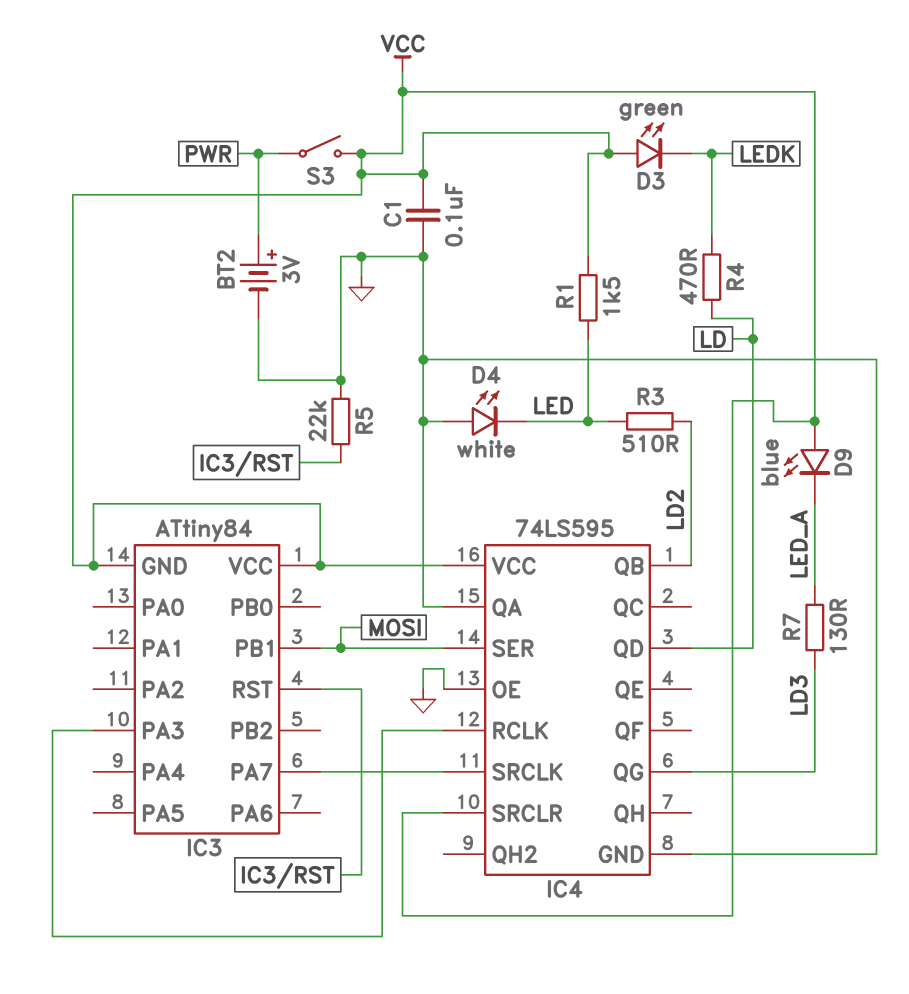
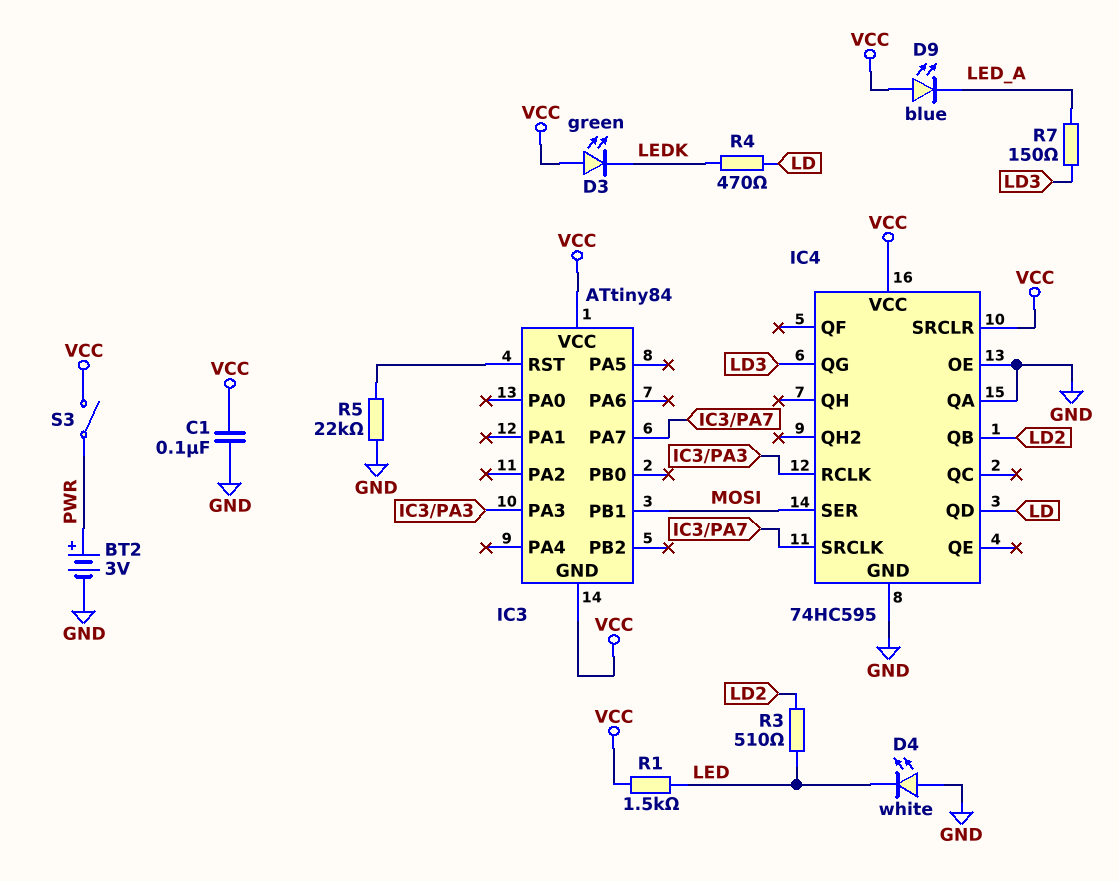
IC4: 74LS595 -> 74HC595
R7: 130 (LD3, LED_A) -> 150 (LD3, LED_A)

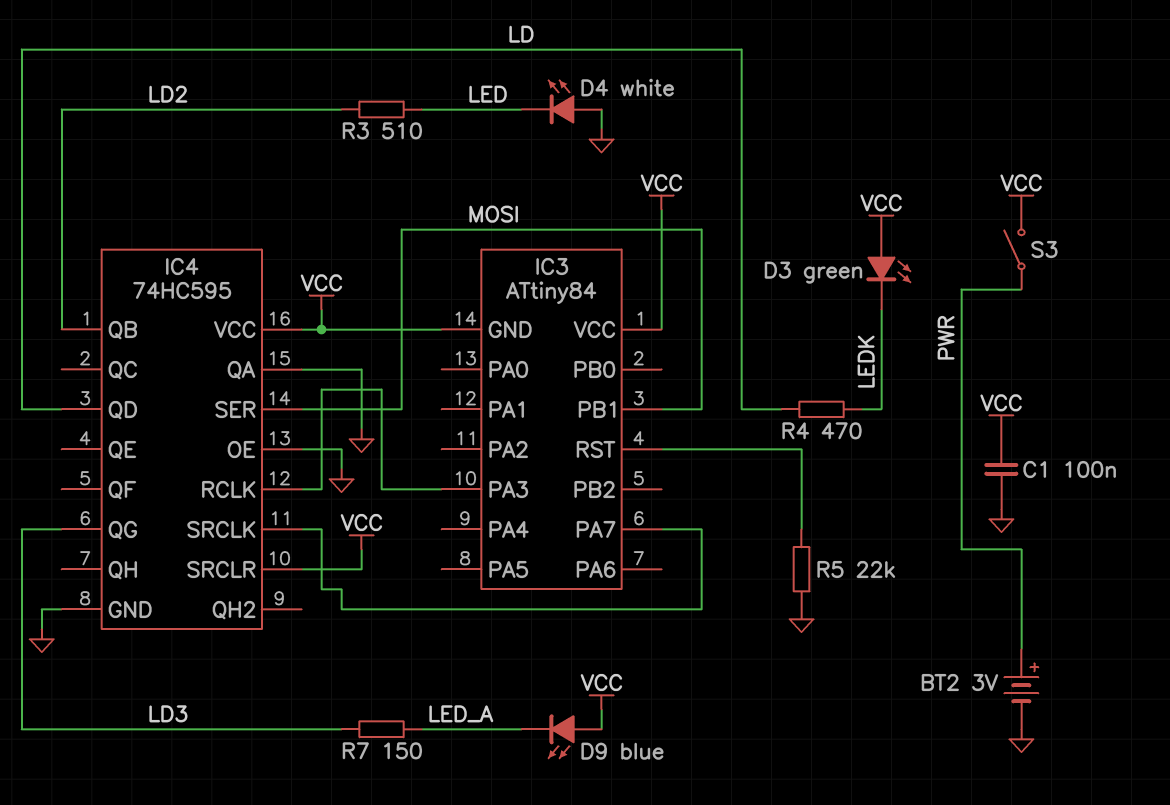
R1: 1.5k (LED, VCC) -> none

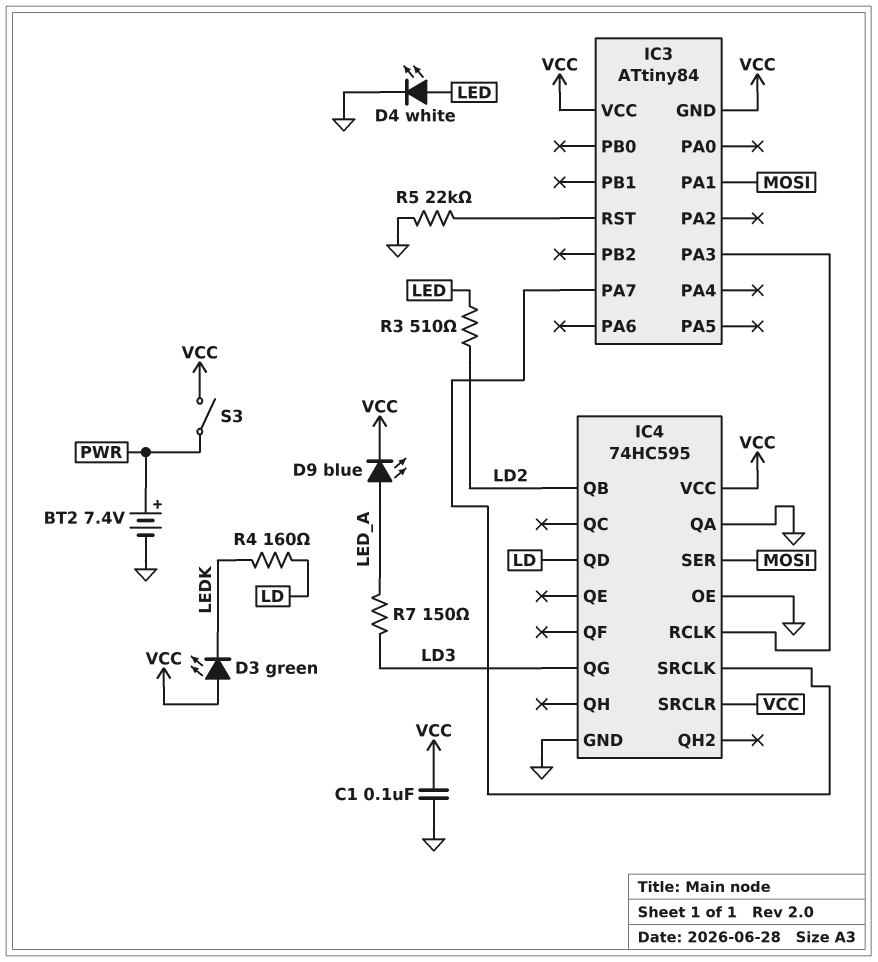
BT2: 3V (plus PWR, minus GND) -> 7.4V (plus PWR, minus GND)
D4: LED white (A GND, K LED) -> LED white (A LED, K GND)
D9: LED blue (A VCC, K LED_A) -> LED blue (A LED_A, K VCC)
IC3 pin PA1: none -> MOSI
IC3 pin PB1: MOSI -> none
R4: 470 (LD, LEDK) -> 160 (LD, LEDK)

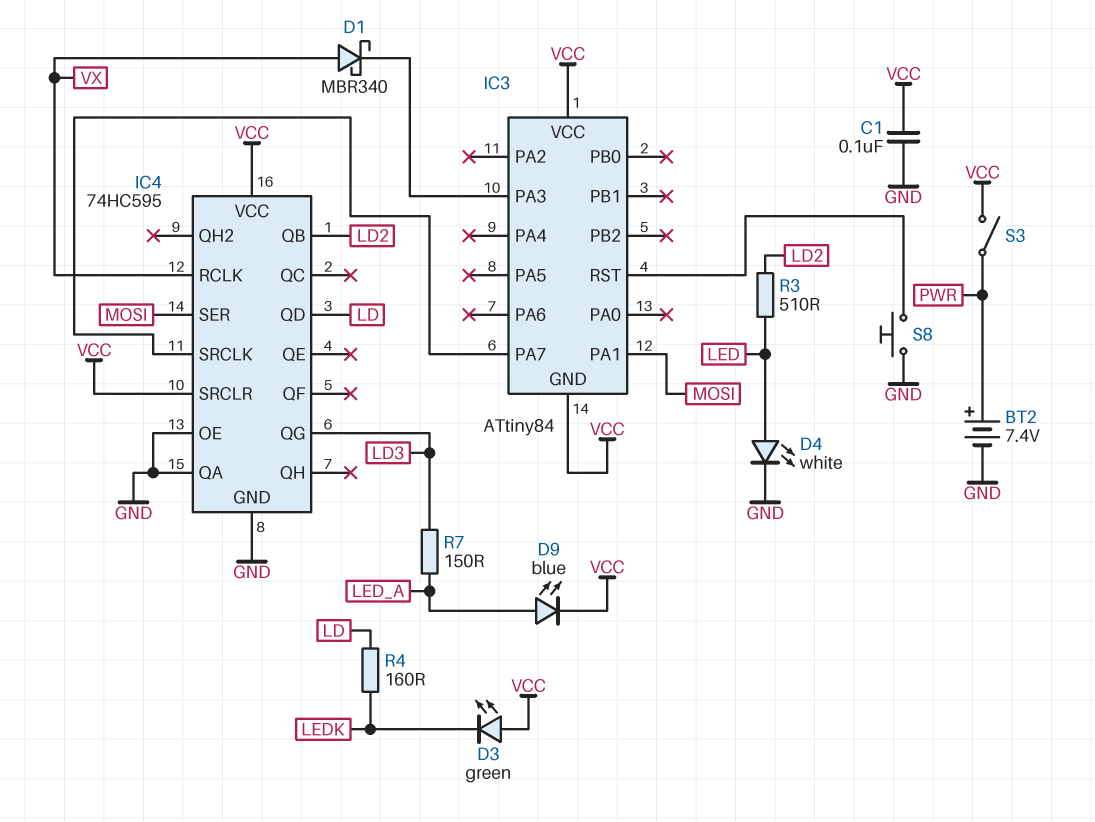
D1: none -> schottky MBR340 (A VX, K IC3/PA3)
IC4 pin RCLK: IC3/PA3 -> VX
R5: 22k (GND, IC3/RST) -> none
S8: none -> button (GND, IC3/RST)

